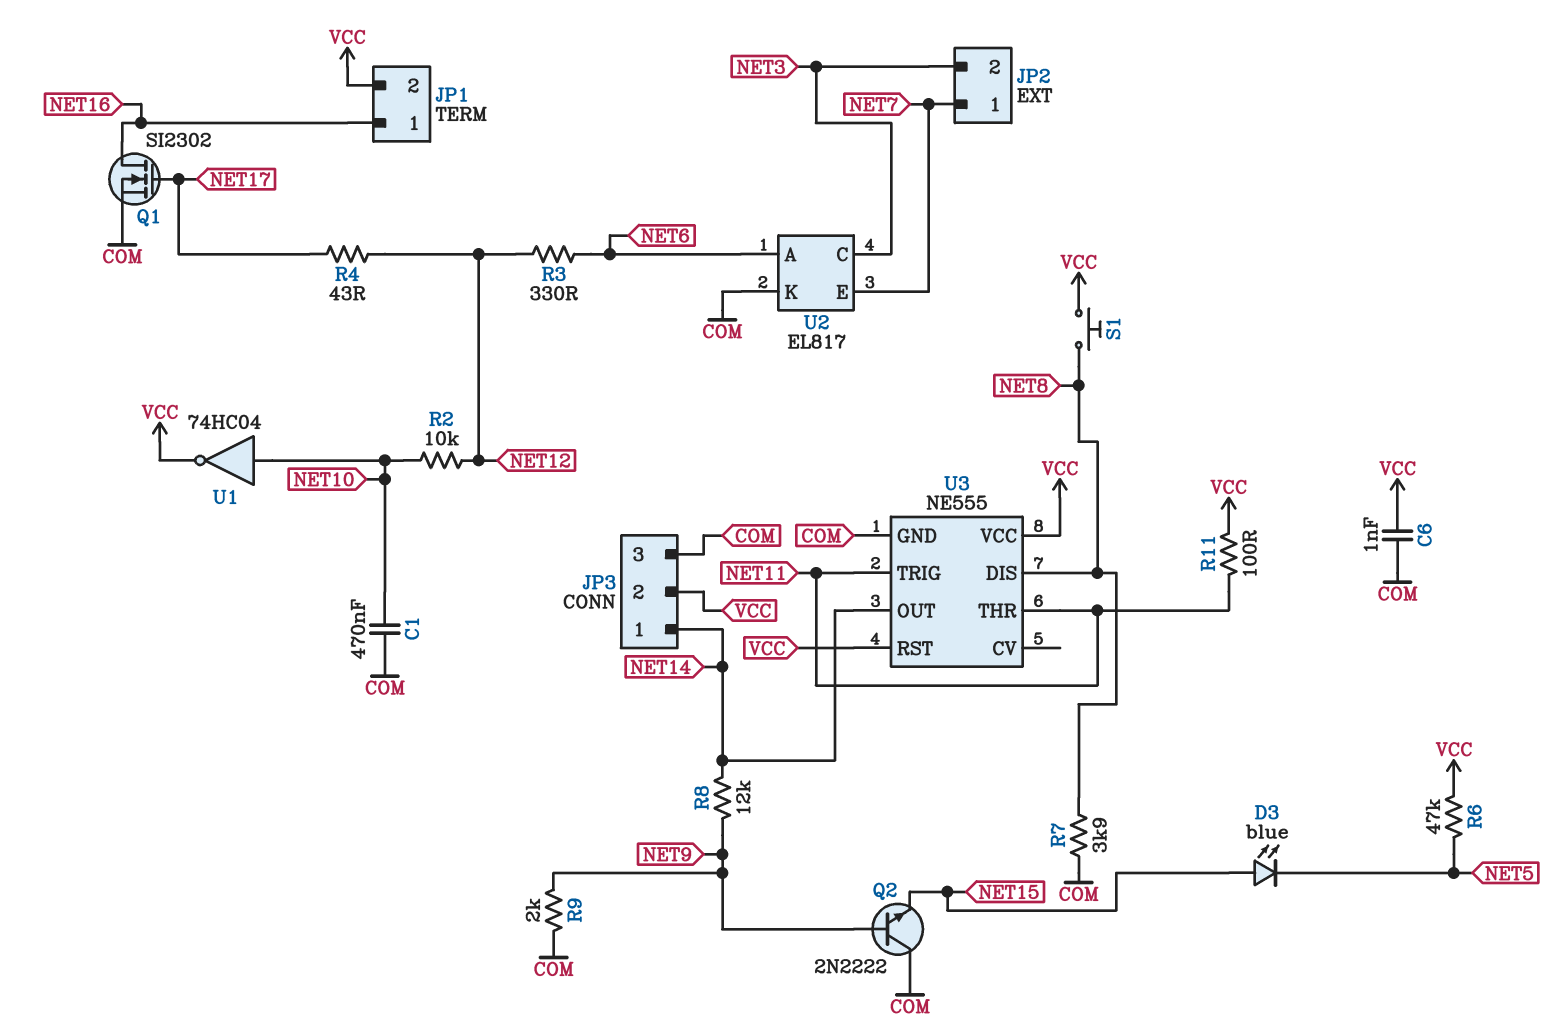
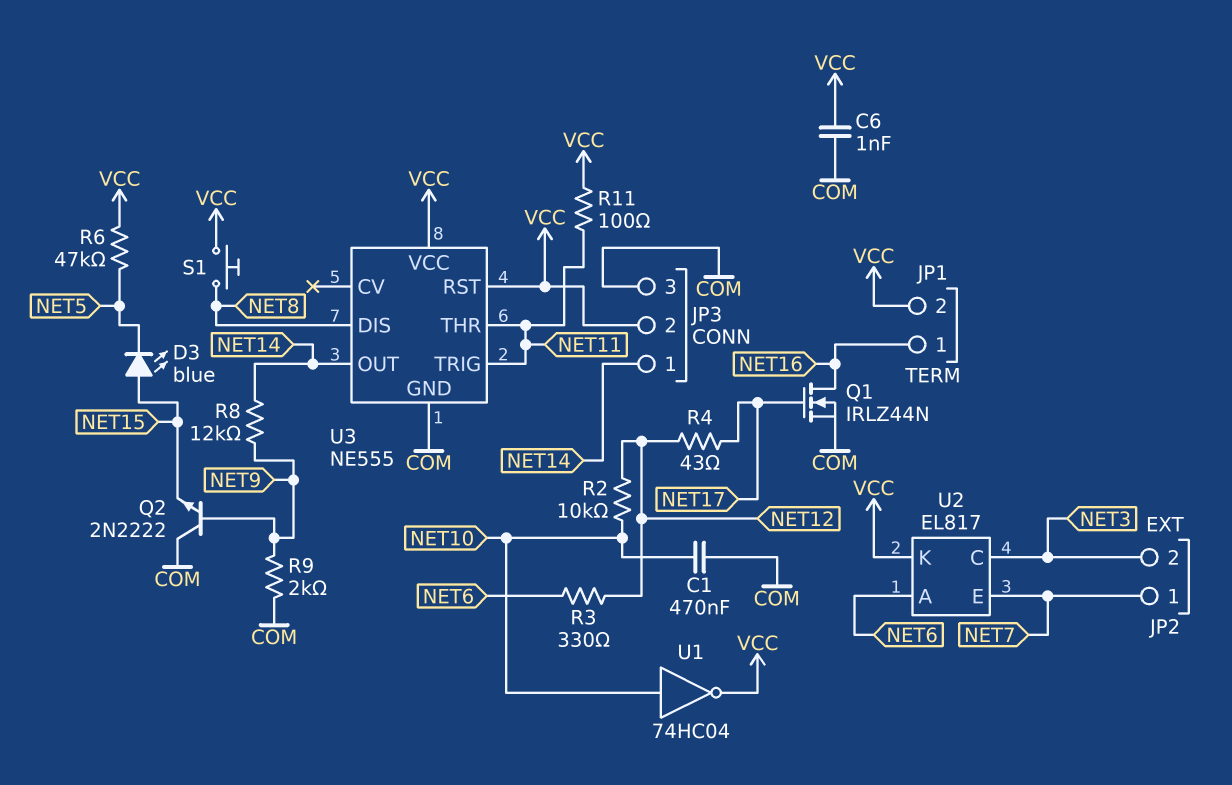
Q1: NMOS SI2302 (G NET17, D NET16, S COM) -> NMOS IRLZ44N (G NET17, D NET16, S COM)
R7: 3.9k (COM, NET8) -> none
U2 pin K: COM -> VCC

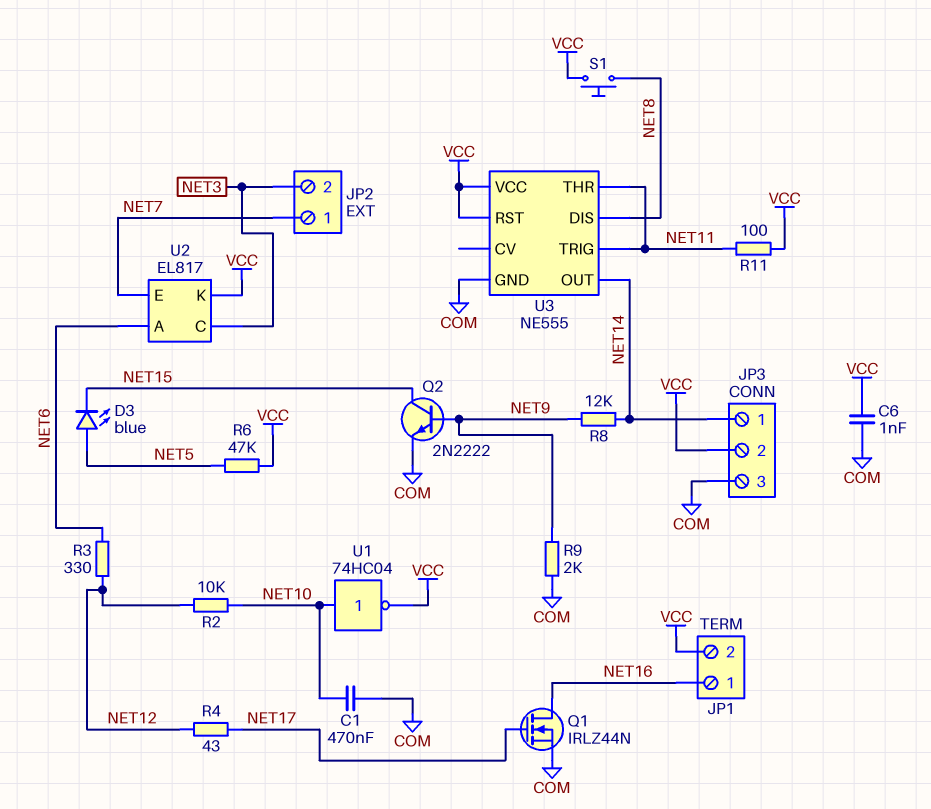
D3: LED blue (A NET15, K NET5) -> LED blue (A NET5, K NET15)
Q2: NPN 2N2222 (B NET9, C COM, E NET15) -> NPN 2N2222 (B NET9, C NET15, E COM)

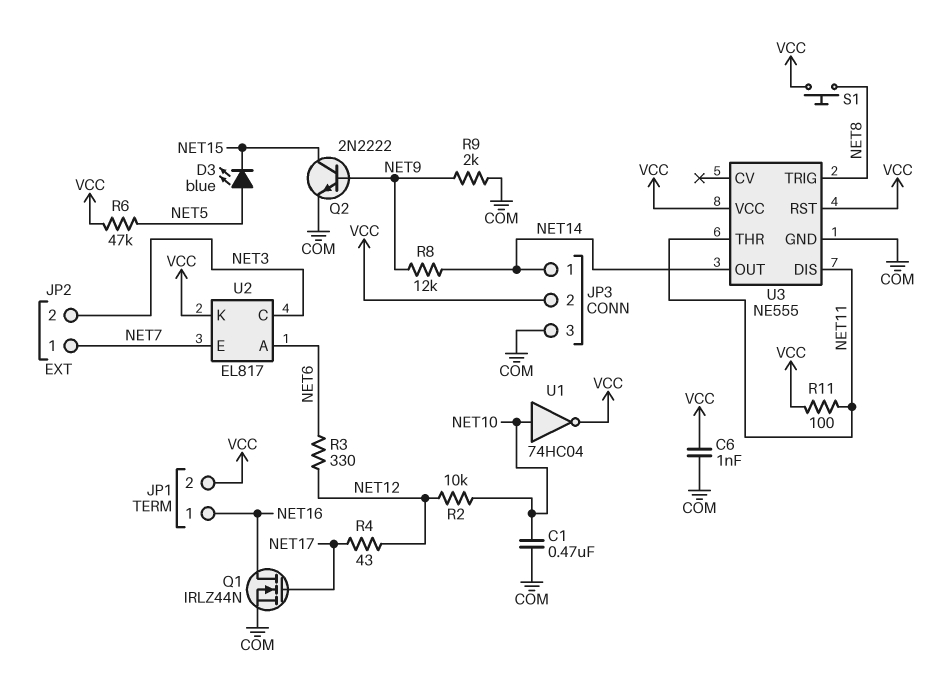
U3 pin DIS: NET8 -> NET11
U3 pin TRIG: NET11 -> NET8

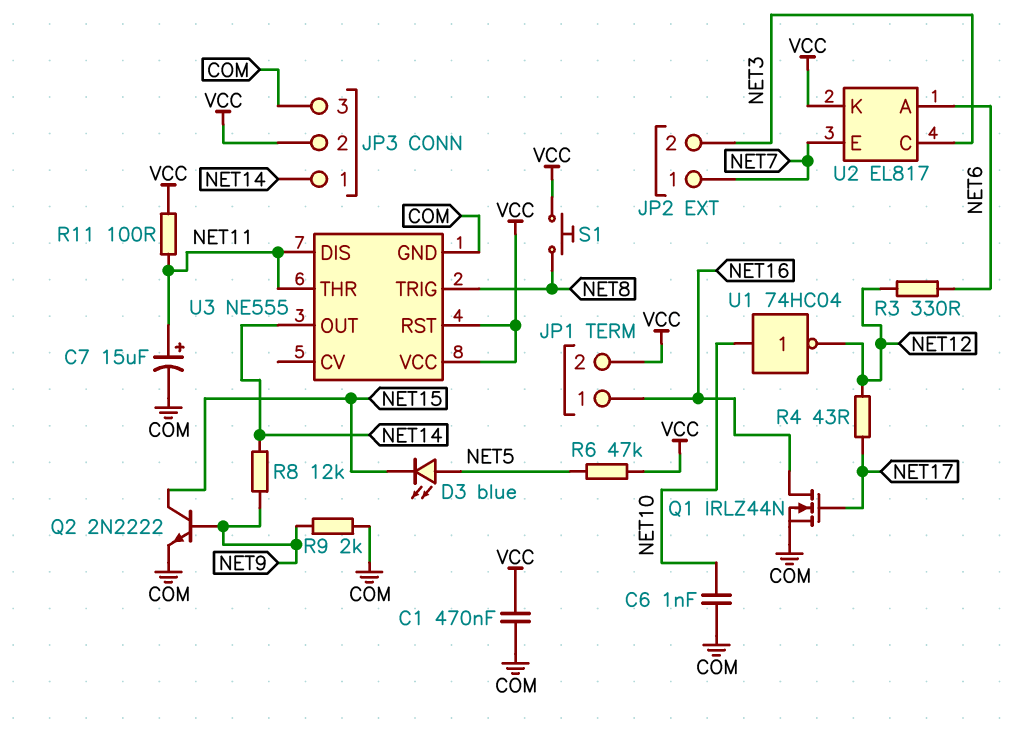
C1: 470nF (COM, NET10) -> 470nF (COM, VCC)
C6: 1nF (COM, VCC) -> 1nF (COM, NET10)
C7: none -> 15uF (plus NET11, minus COM)
R2: 10k (NET10, NET12) -> none
U1: NOT 74HC04 (in NET10, out VCC) -> NOT 74HC04 (in NET10, out NET12)

